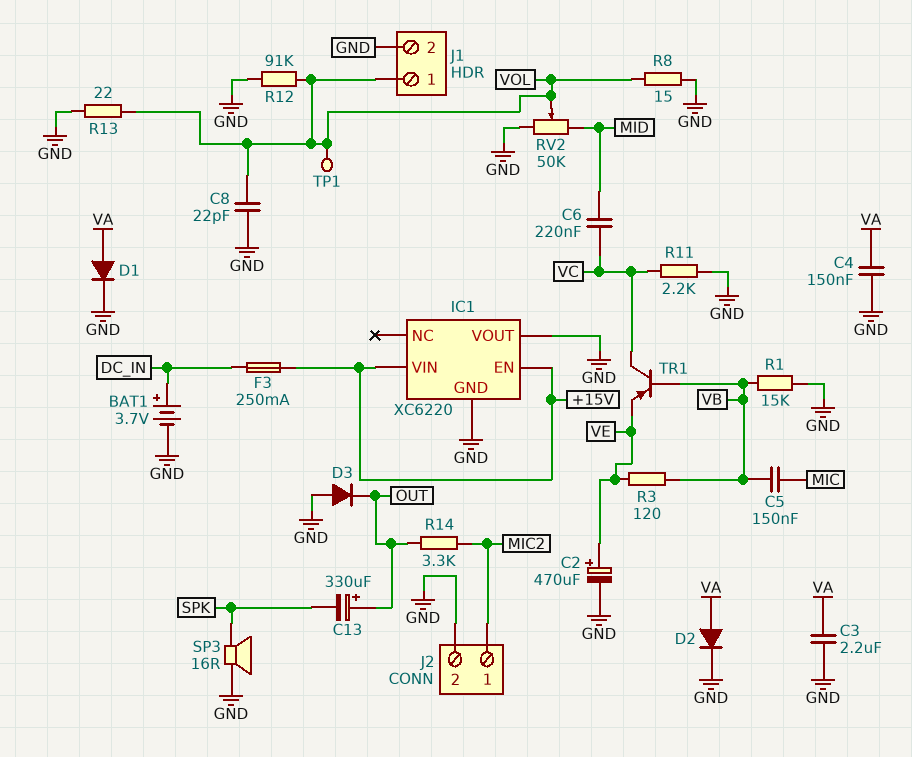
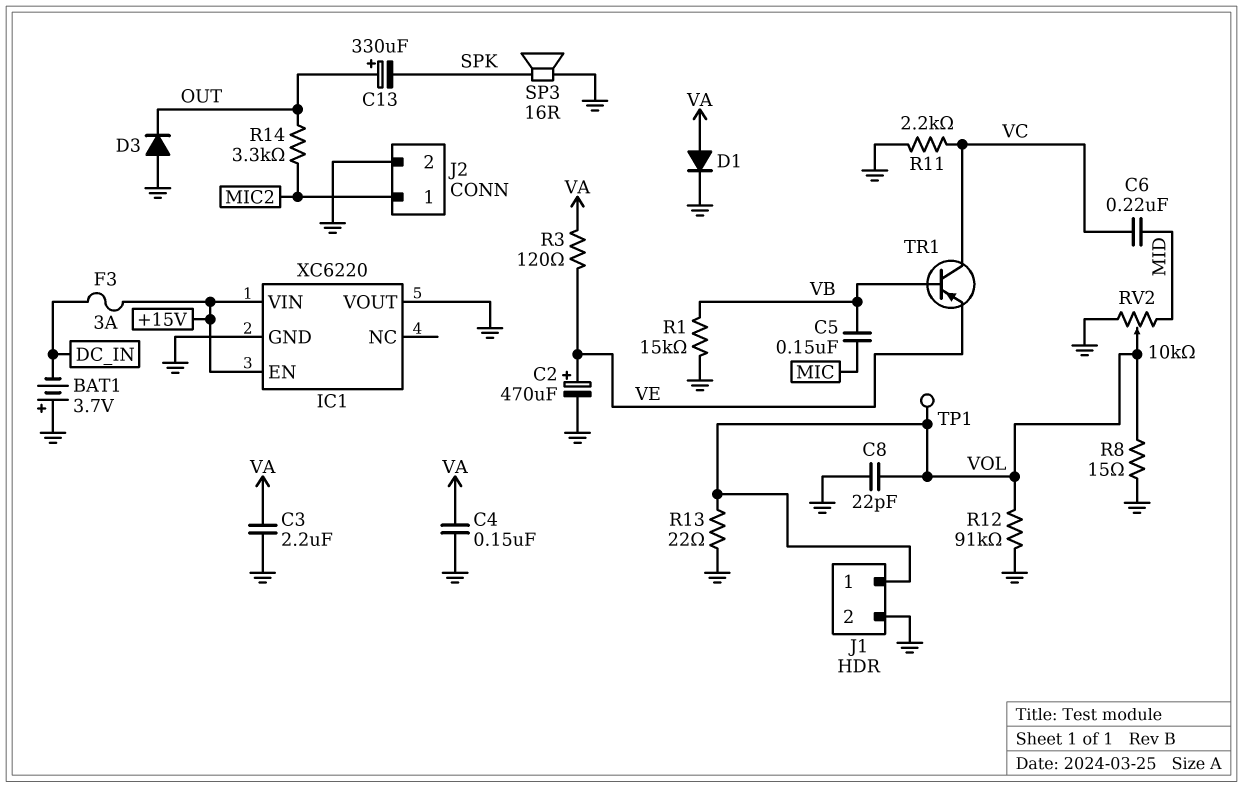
BAT1: 3.7V (plus DC_IN, minus GND) -> 3.7V (plus GND, minus DC_IN)
D2: diode (A VA, K GND) -> none
F3: 250mA (+15V, DC_IN) -> 3A (+15V, DC_IN)
R3: 120 (VB, VE) -> 120 (VA, VE)
RV2: 50k (GND, MID, wiper VOL) -> 10k (GND, MID, wiper VOL)

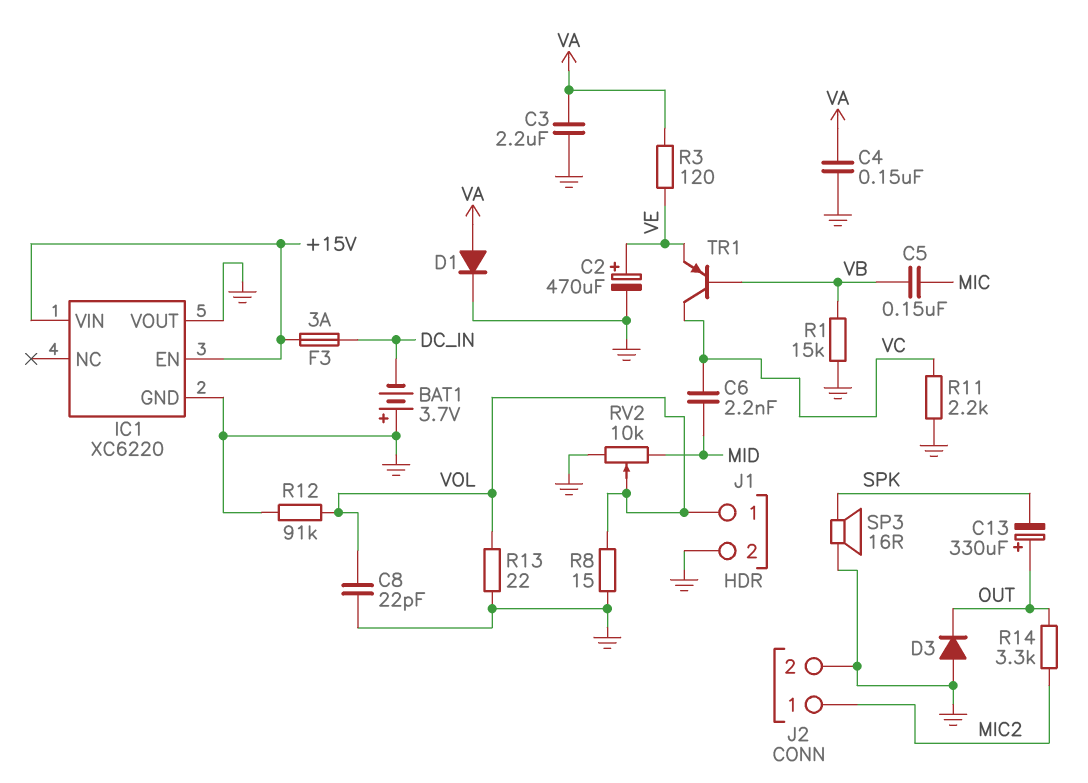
C6: 220nF (MID, VC) -> 2.2nF (MID, VC)
TP1: test point (VOL) -> none

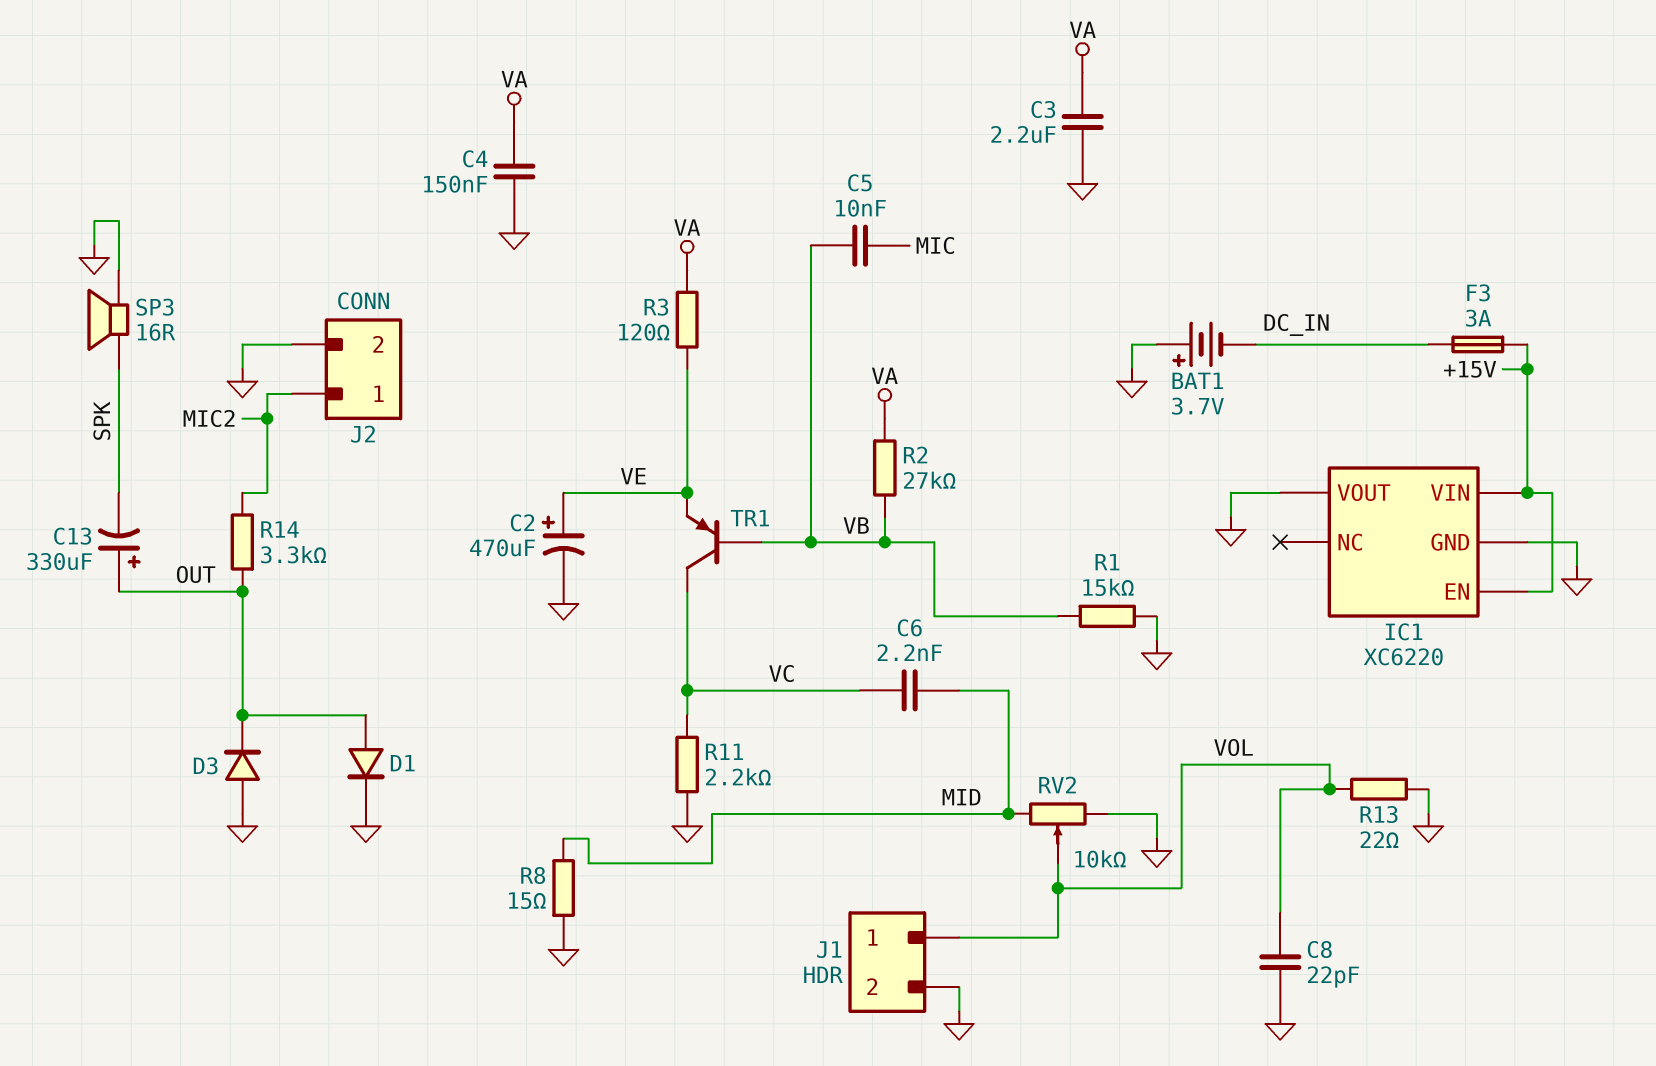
C5: 150nF (MIC, VB) -> 10nF (MIC, VB)
D1: diode (A VA, K GND) -> diode (A OUT, K GND)
R2: none -> 27k (VA, VB)
R8: 15 (GND, VOL) -> 15 (GND, MID)
R12: 91k (GND, VOL) -> none

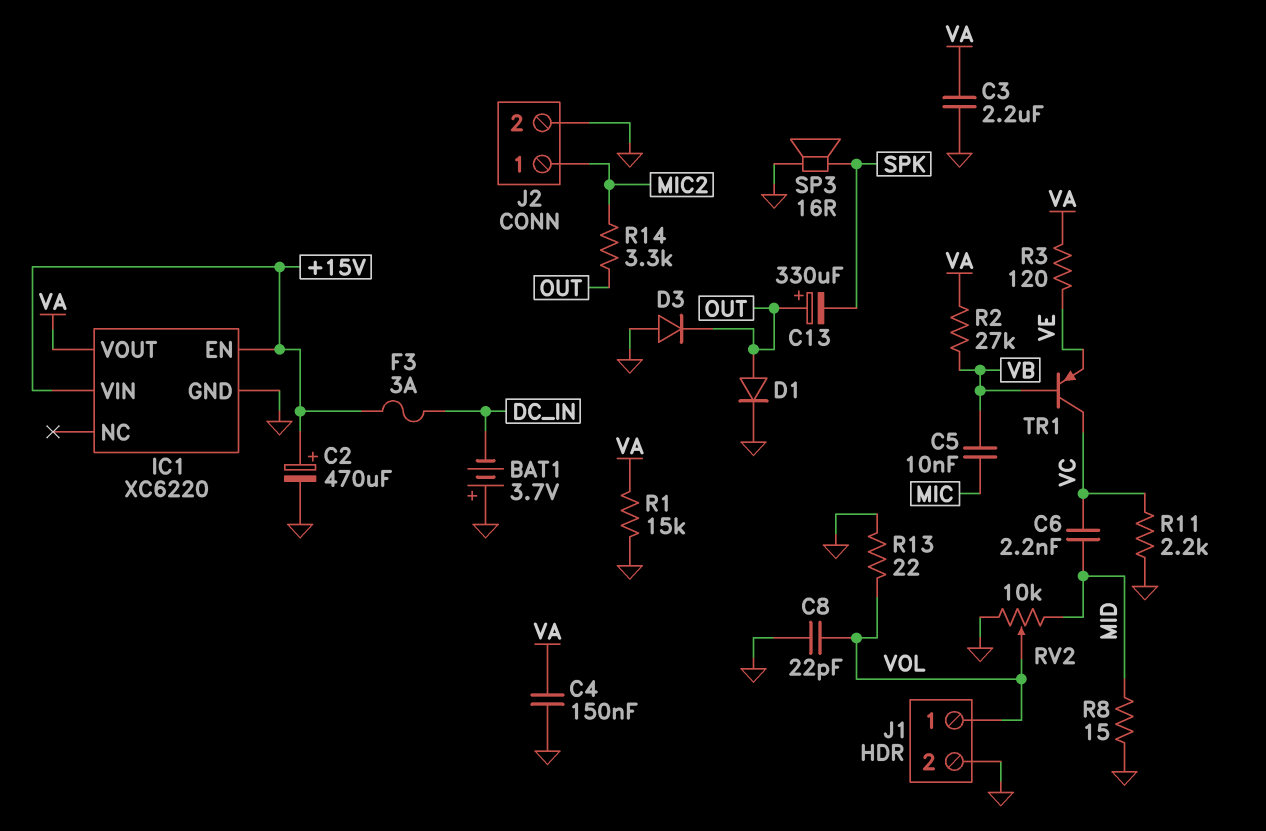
C2: 470uF (plus VE, minus GND) -> 470uF (plus +15V, minus GND)
IC1 pin VOUT: GND -> VA
R1: 15k (GND, VB) -> 15k (GND, VA)

